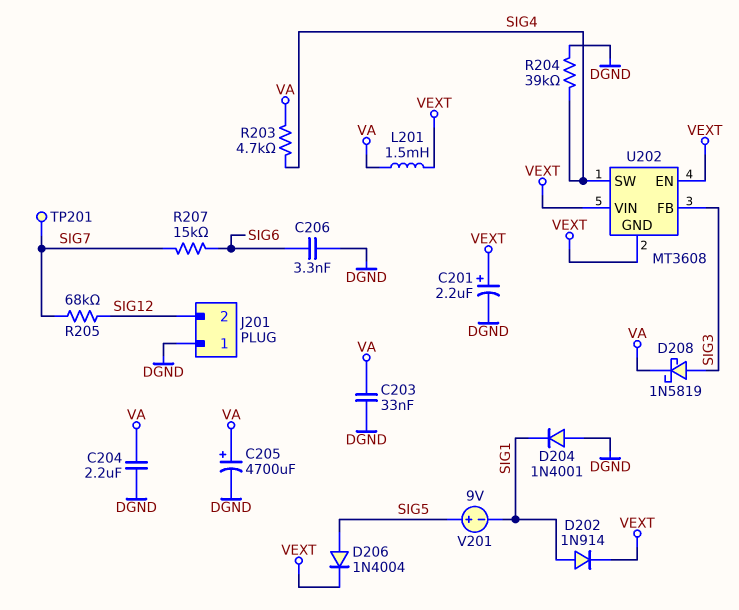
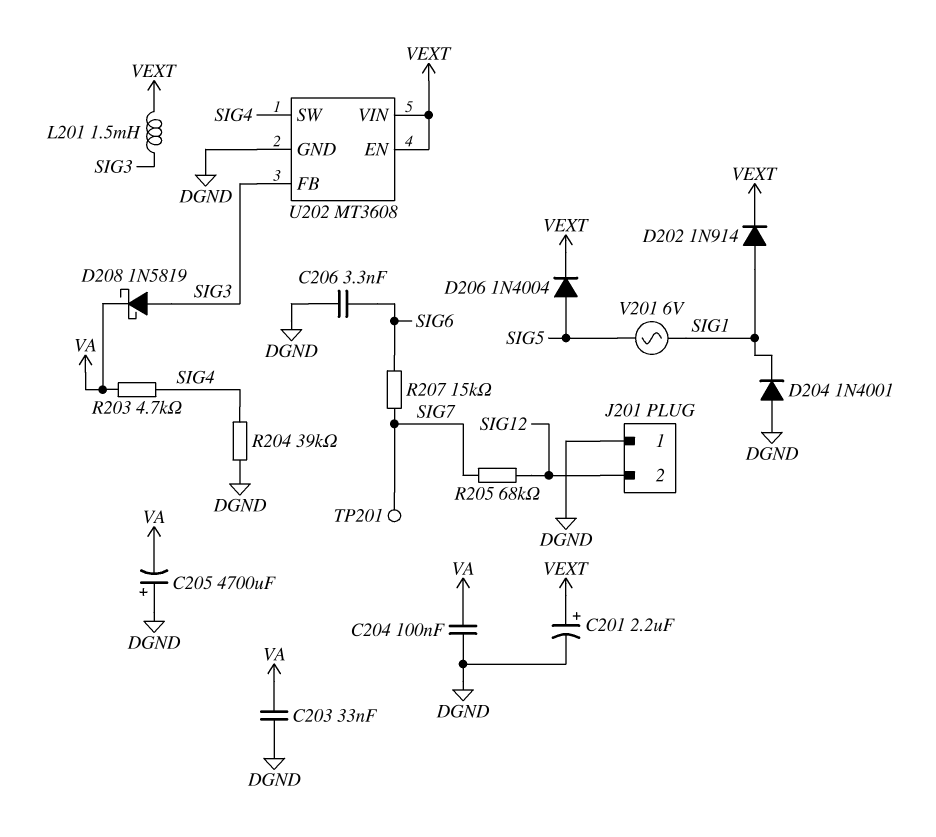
C204: 2.2uF (DGND, VA) -> 100nF (DGND, VA)
C205: 4700uF (plus VA, minus DGND) -> 4700uF (plus DGND, minus VA)
L201: 1.5mH (VA, VEXT) -> 1.5mH (SIG3, VEXT)
U202 pin GND: VEXT -> DGND
V201: 9V (plus SIG5, minus SIG1) -> AC 6V (SIG1, SIG5)

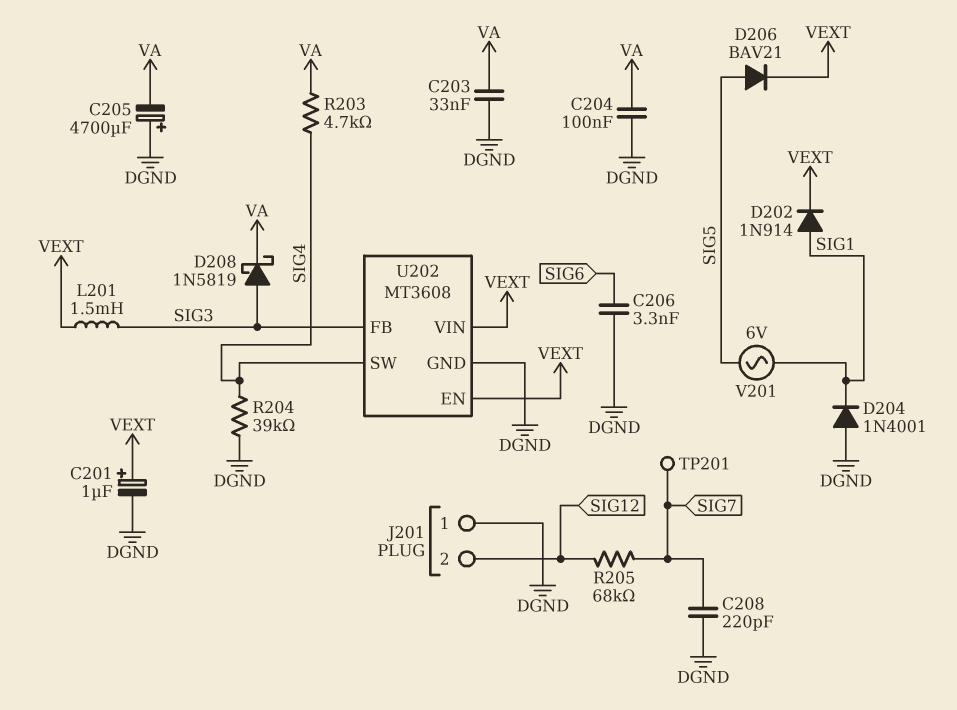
C201: 2.2uF (plus VEXT, minus DGND) -> 1uF (plus VEXT, minus DGND)
C208: none -> 220pF (DGND, SIG7)
D206: diode 1N4004 (A SIG5, K VEXT) -> diode BAV21 (A SIG5, K VEXT)
R207: 15k (SIG6, SIG7) -> none

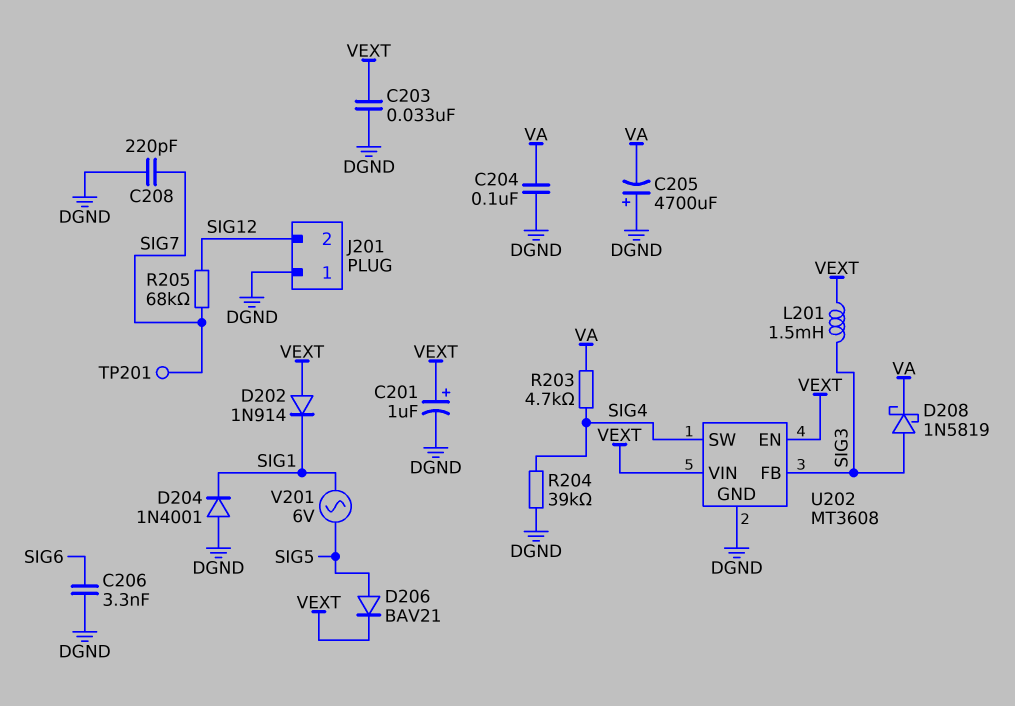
C203: 33nF (DGND, VA) -> 33nF (DGND, VEXT)
D202: diode 1N914 (A SIG1, K VEXT) -> diode 1N914 (A VEXT, K SIG1)

